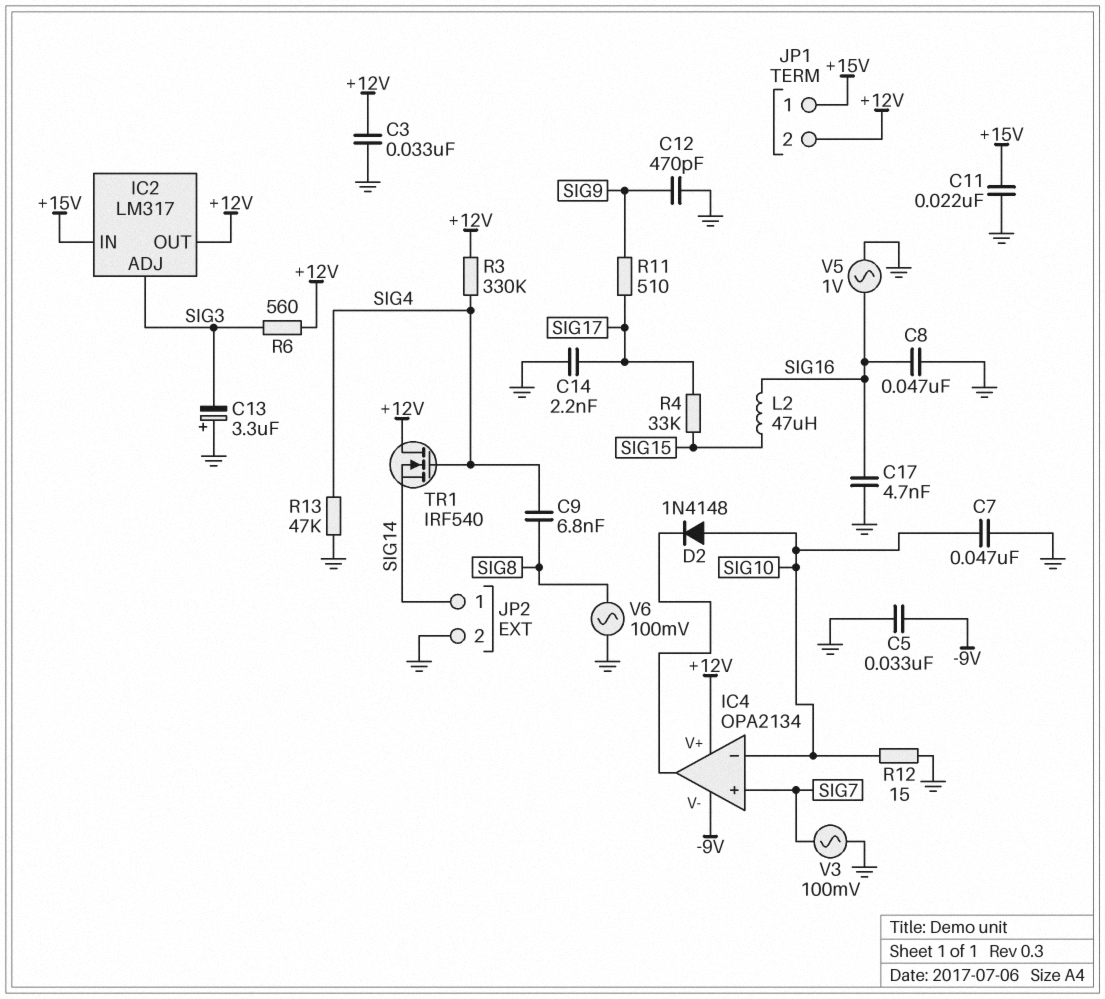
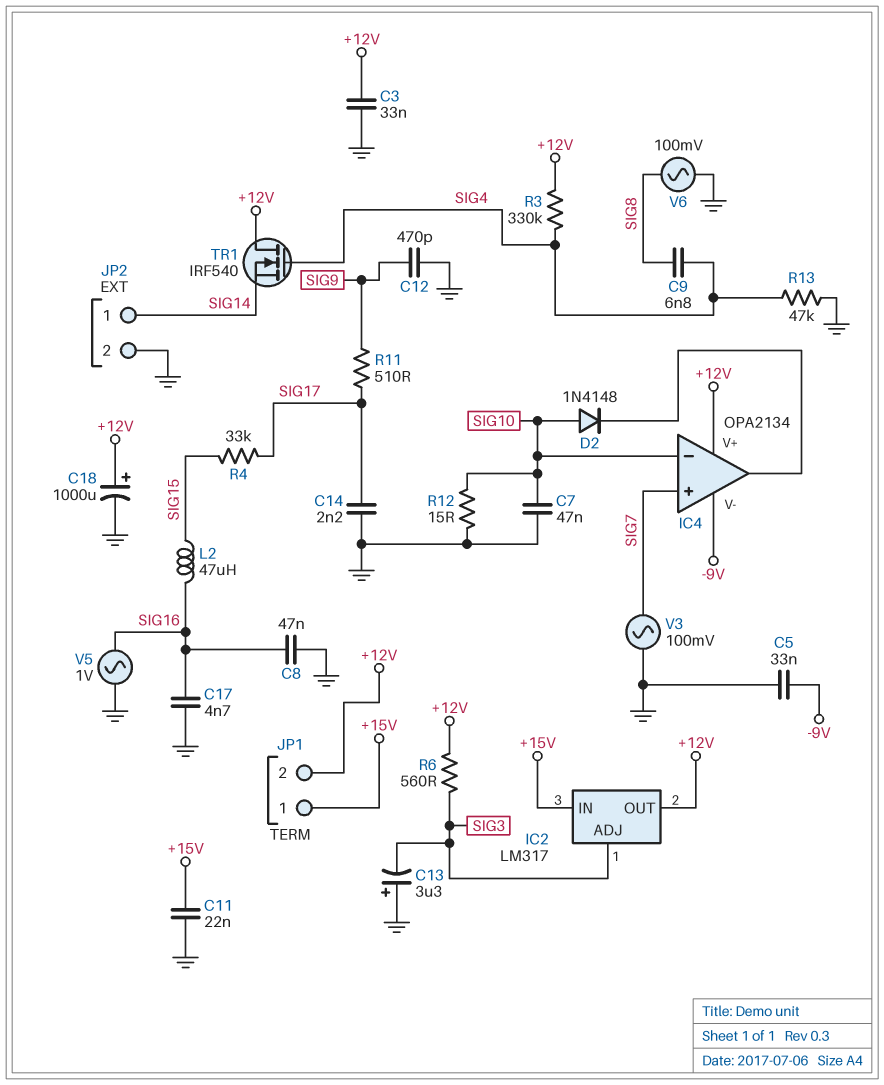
C18: none -> 1000uF (plus +12V, minus GND)

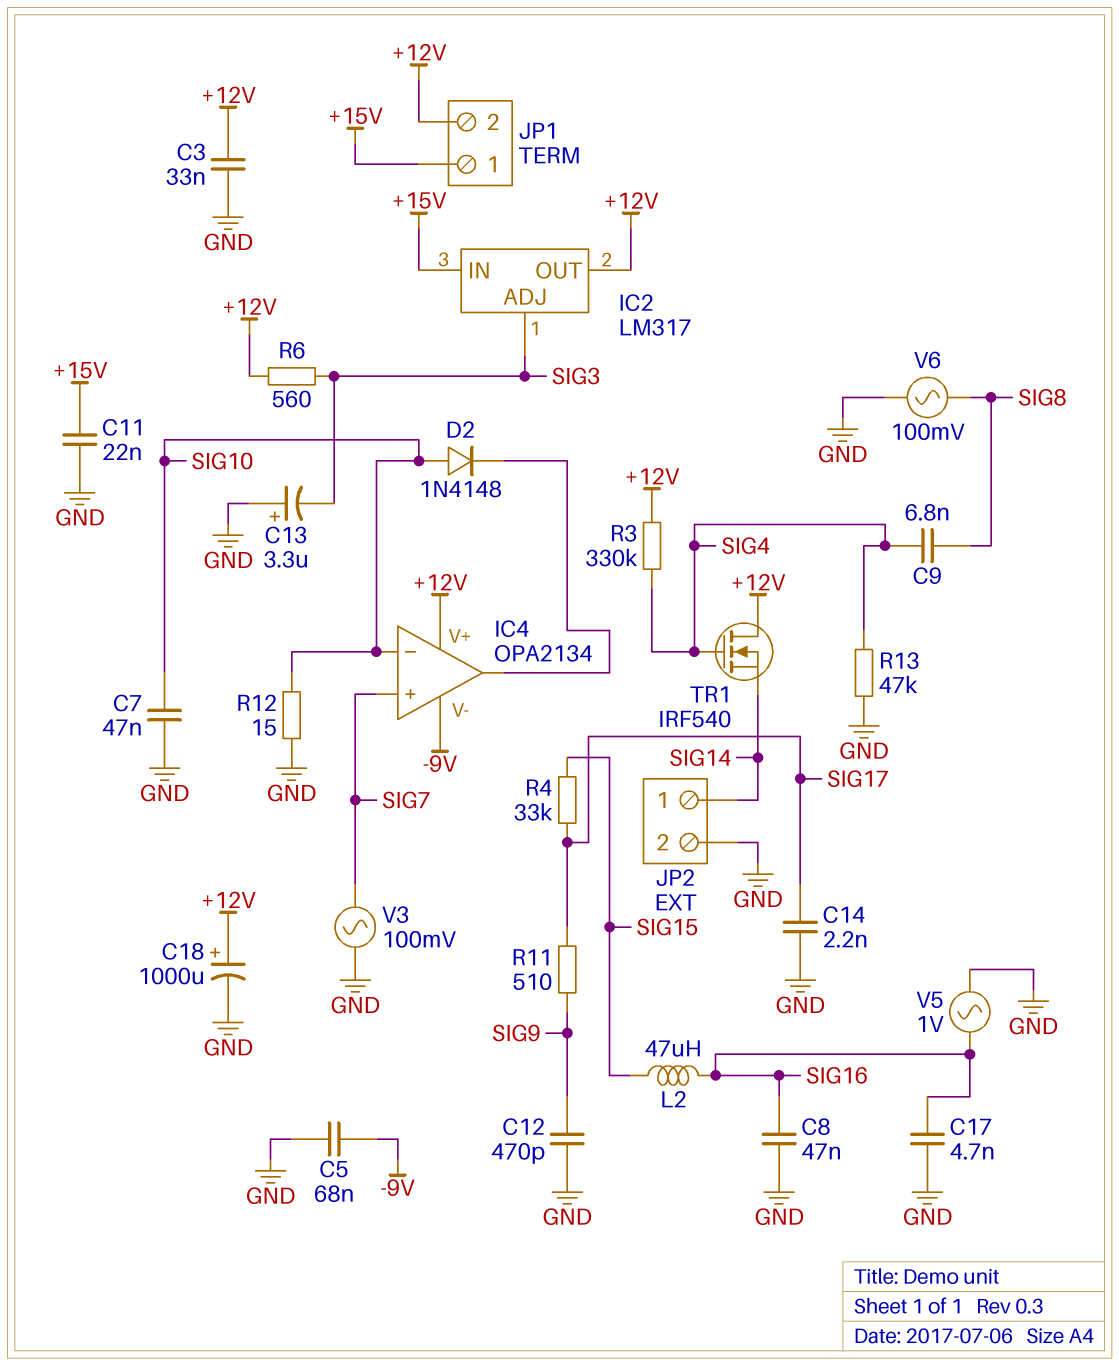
C5: 33nF (-9V, GND) -> 68nF (-9V, GND)

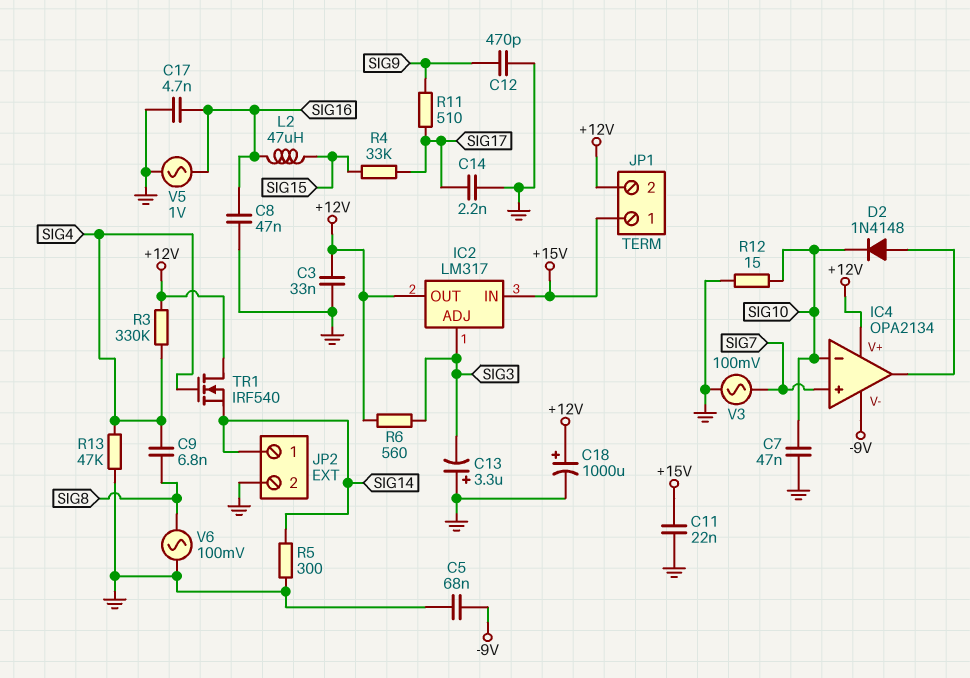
D2: diode 1N4148 (A SIG10, K IC4/out) -> diode 1N4148 (A IC4/out, K SIG10)
R5: none -> 300 (GND, SIG14)

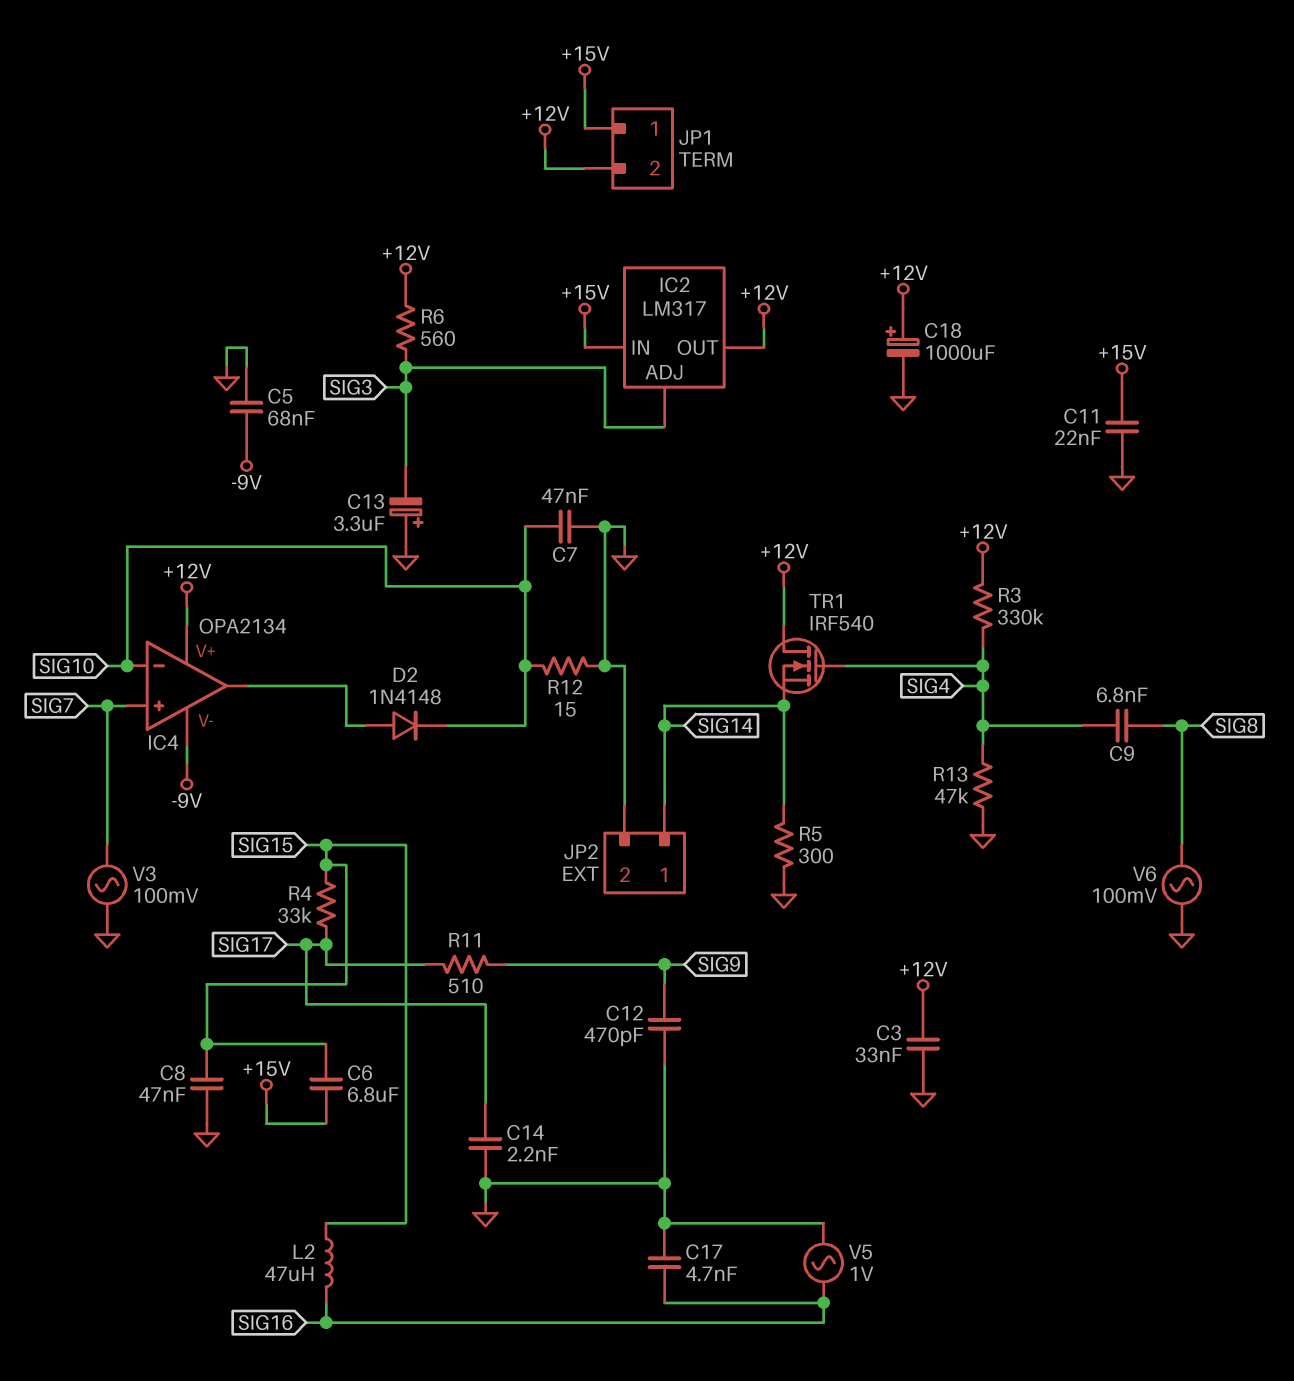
C6: none -> 6.8uF (+15V, SIG15)
C8: 47nF (GND, SIG16) -> 47nF (GND, SIG15)

